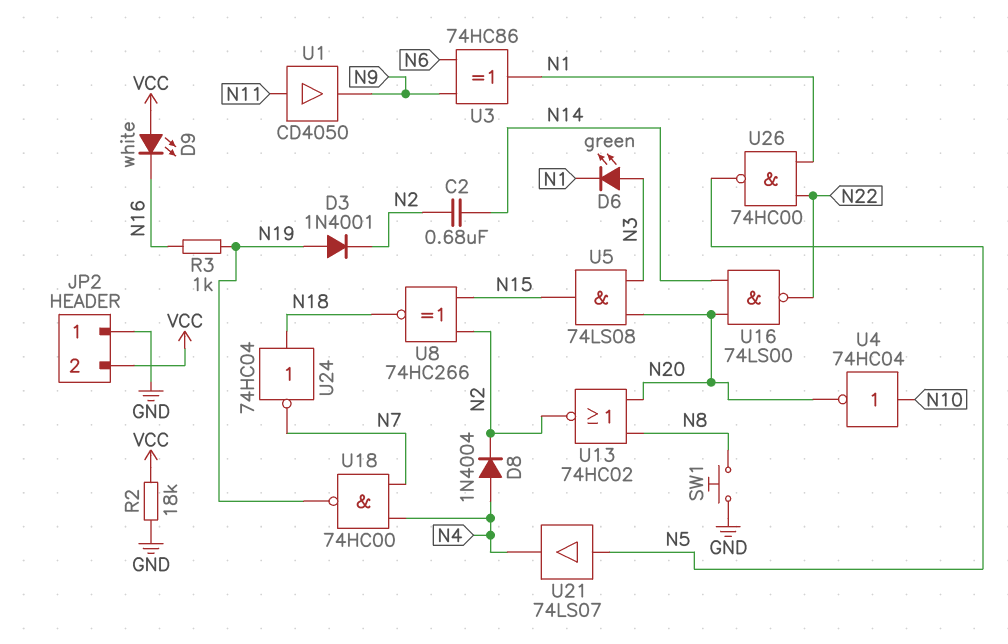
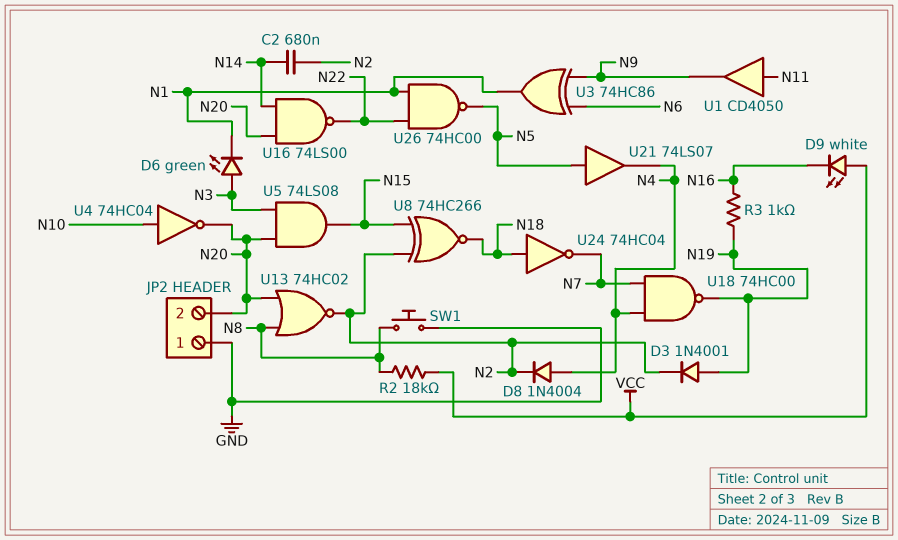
JP2 pin 2: VCC -> N20
R2: 18k (GND, VCC) -> 18k (N8, VCC)

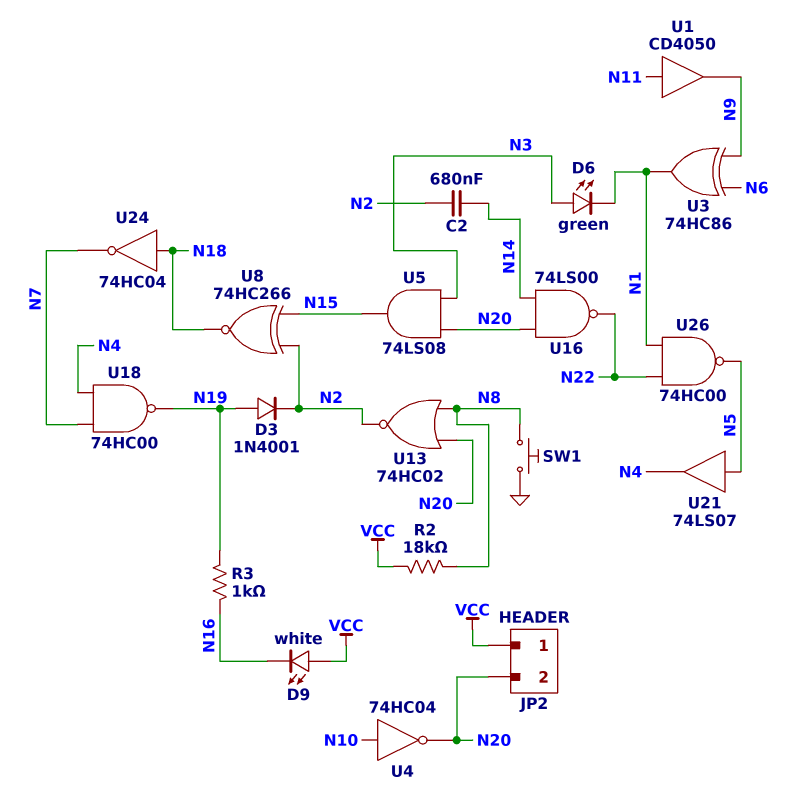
D8: diode 1N4004 (A N4, K N2) -> none
JP2 pin 1: GND -> VCC

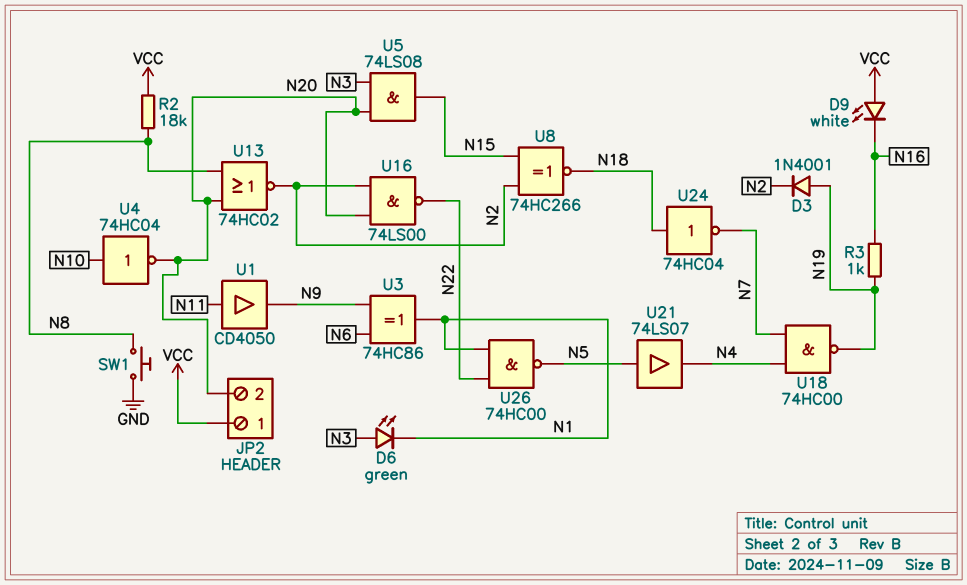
C2: 680nF (N2, N14) -> none
U16: NAND 74LS00 (in N14, in N20, out N22) -> NAND 74LS00 (in N2, in N20, out N22)

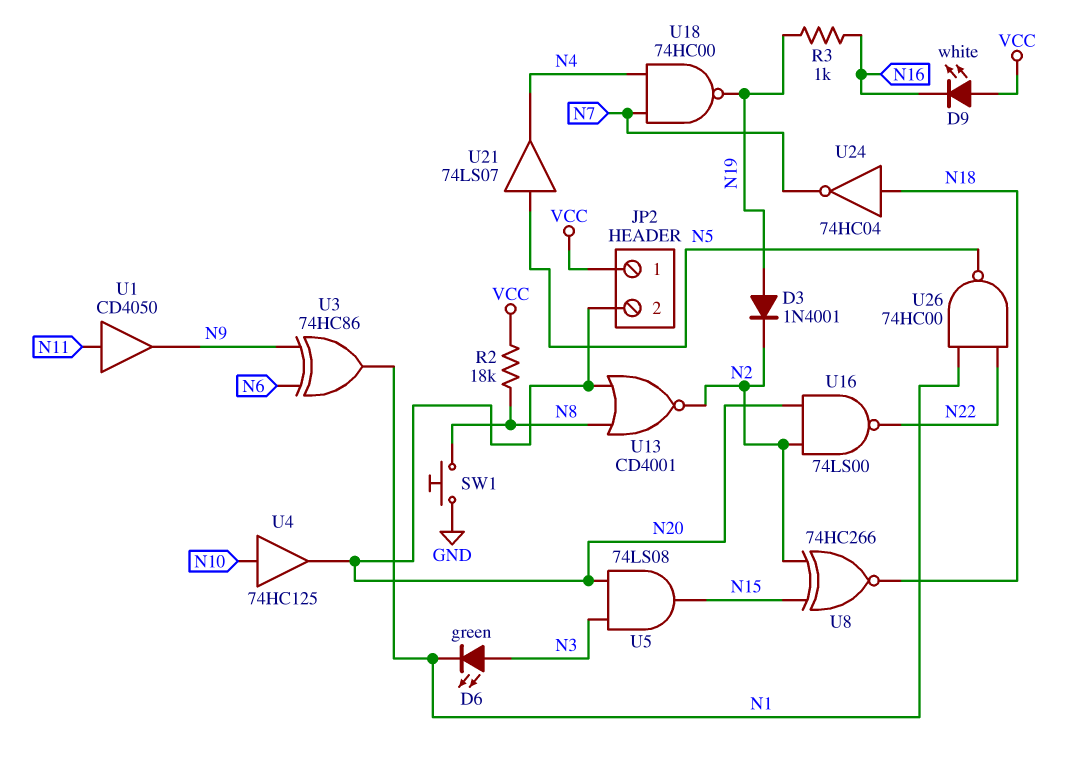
U4: NOT 74HC04 (in N10, out N20) -> buffer 74HC125 (in N10, out N20)
U13: NOR 74HC02 (in N8, in N20, out N2) -> NOR CD4001 (in N8, in N20, out N2)

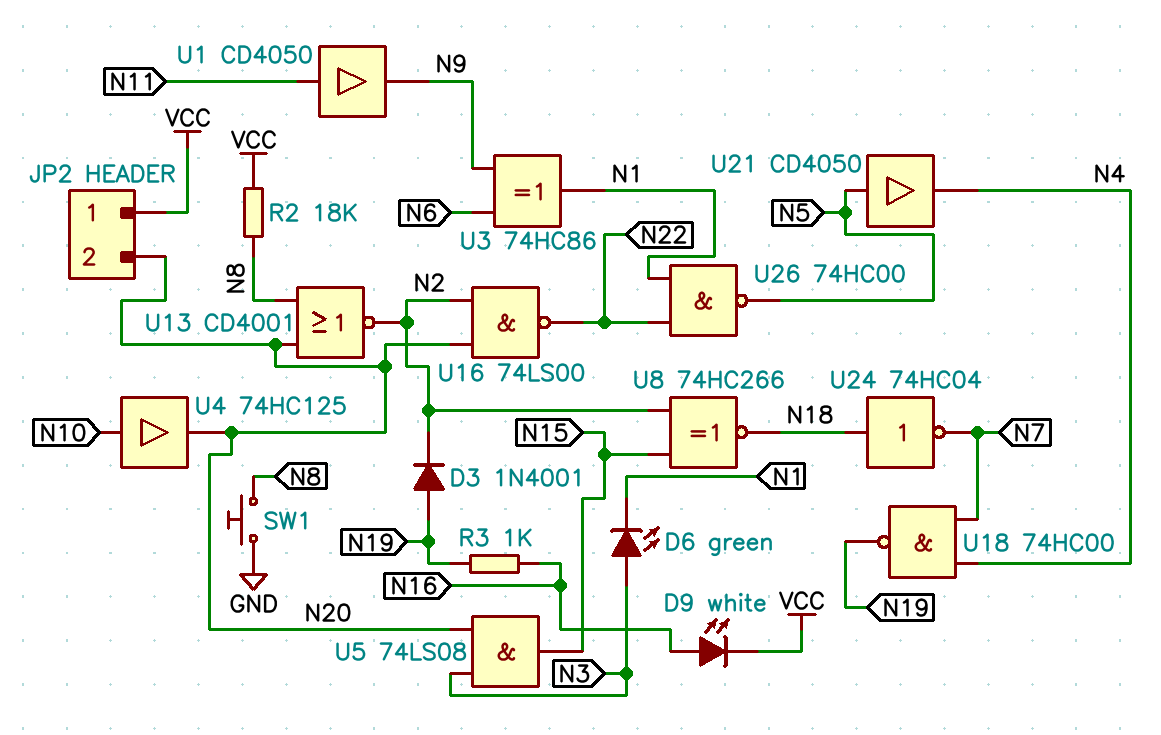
D9: LED white (A VCC, K N16) -> LED white (A N16, K VCC)
U21: buffer 74LS07 (in N5, out N4) -> buffer CD4050 (in N5, out N4)

